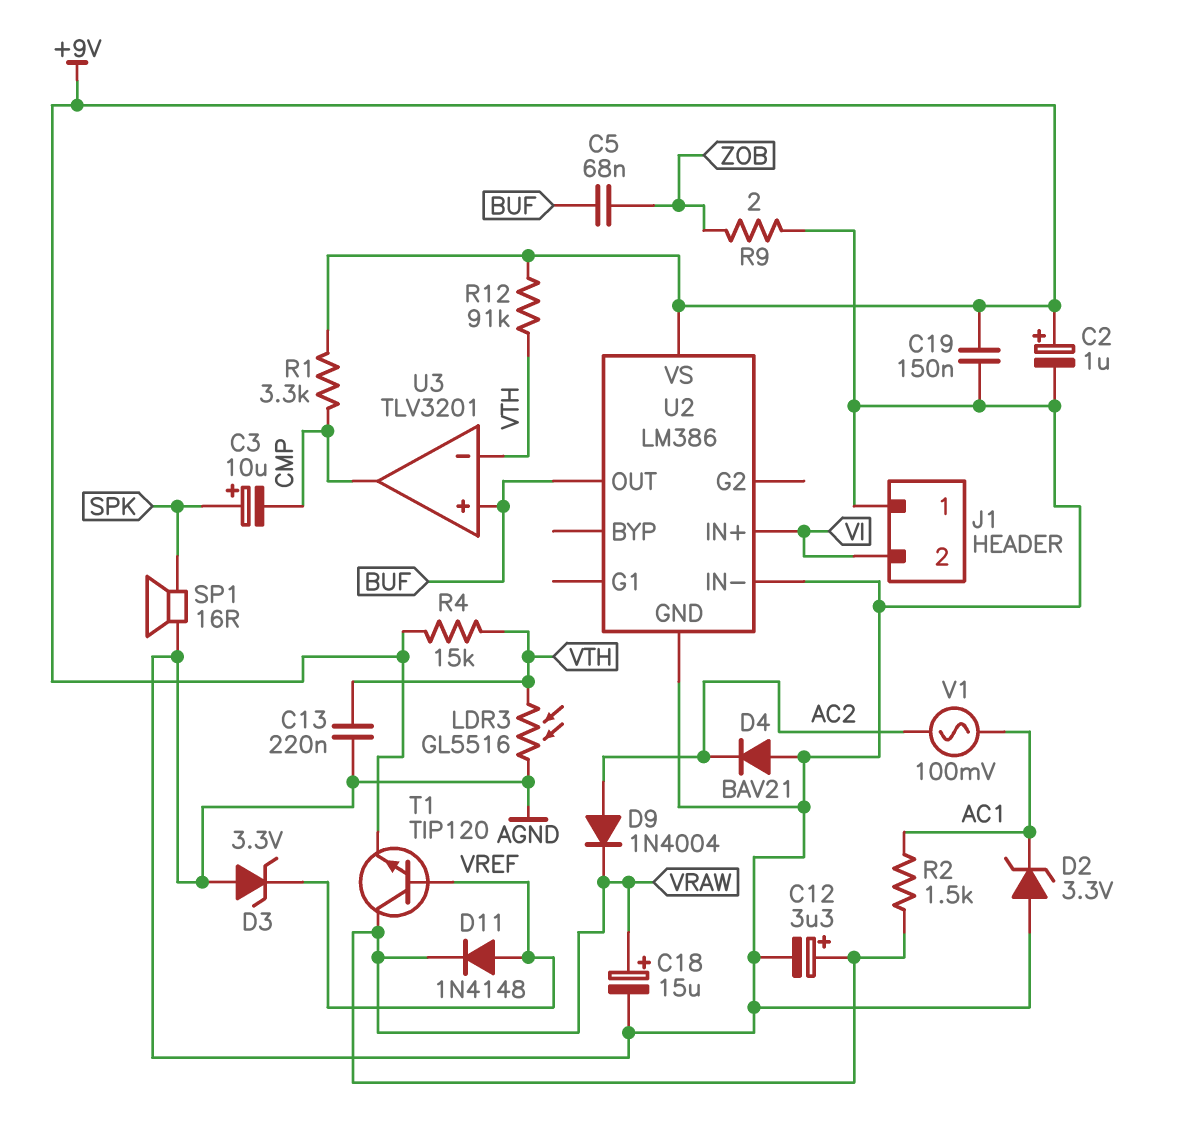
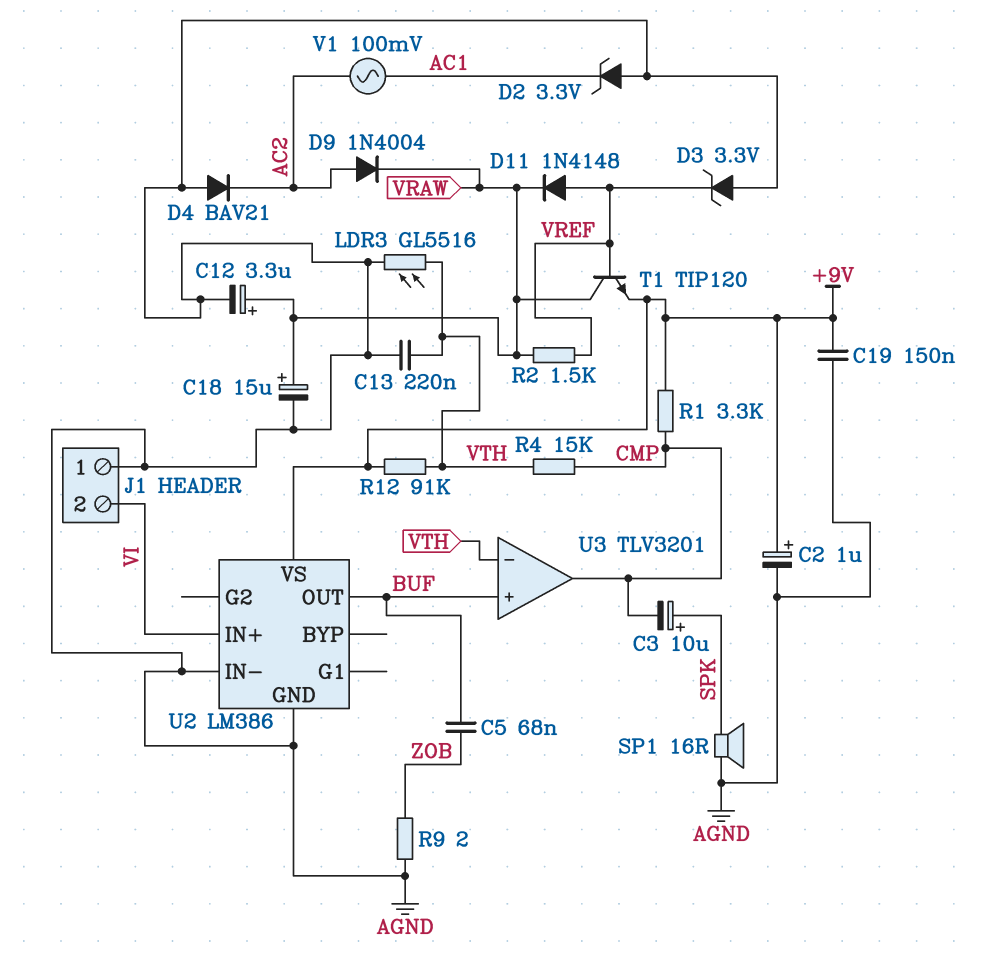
R2: 1.5k (AC1, VRAW) -> 1.5k (VRAW, VREF)
R4: 15k (+9V, VTH) -> 15k (CMP, VTH)

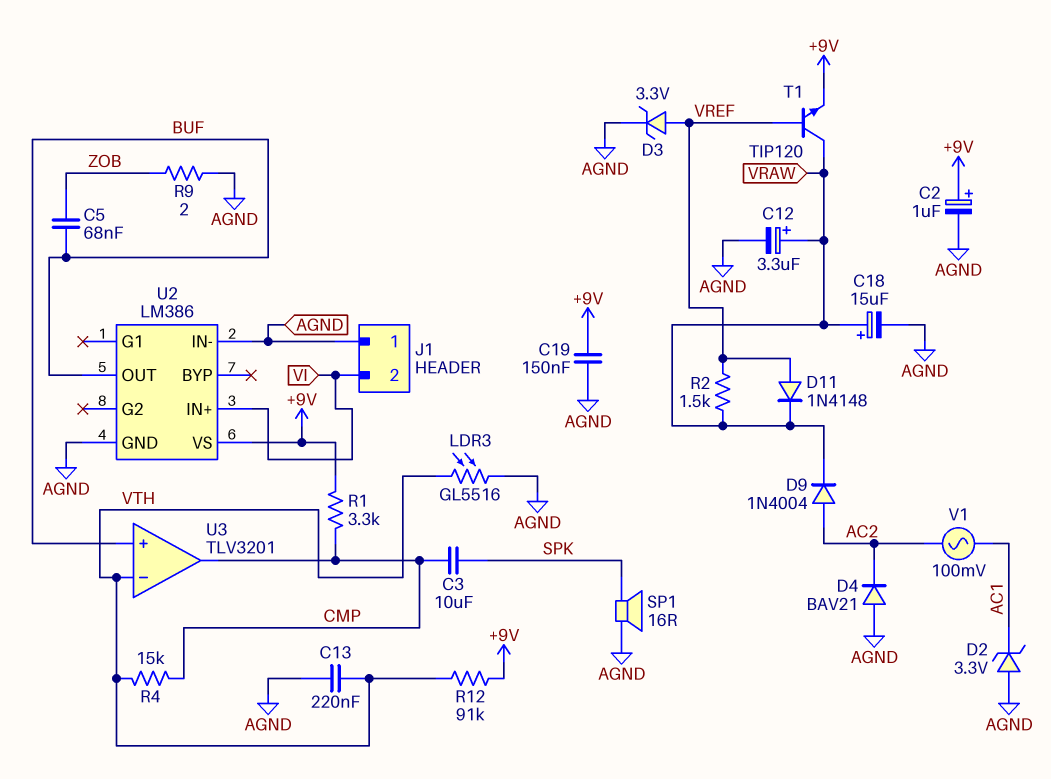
C3: 10uF (plus SPK, minus CMP) -> 10uF (CMP, SPK)
D3: zener 3.3V (A AGND, K VREF) -> zener 3.3V (A VREF, K AGND)

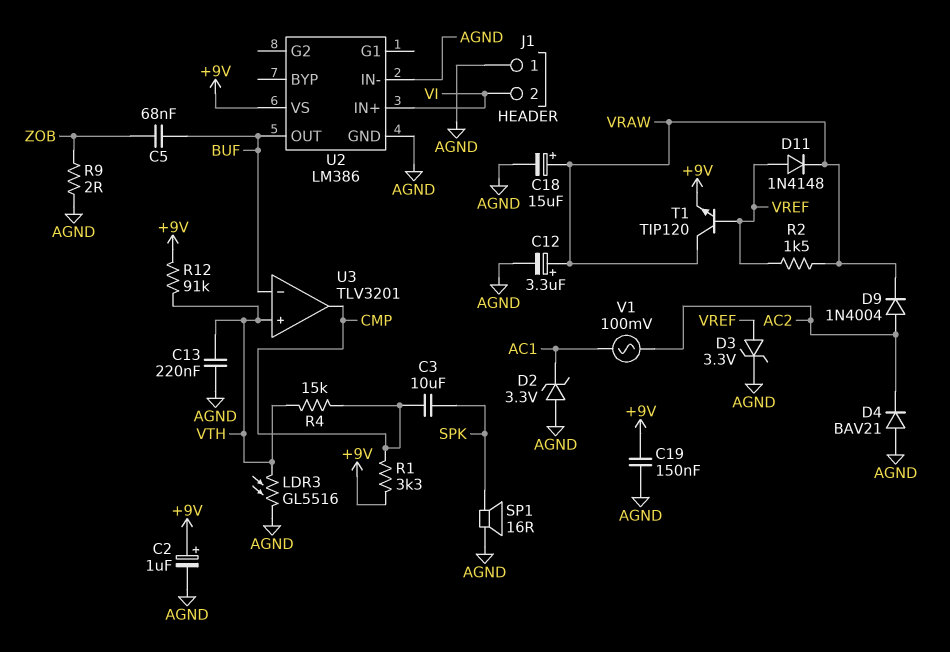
U3 pin in+: BUF -> VTH
U3 pin in-: VTH -> BUF

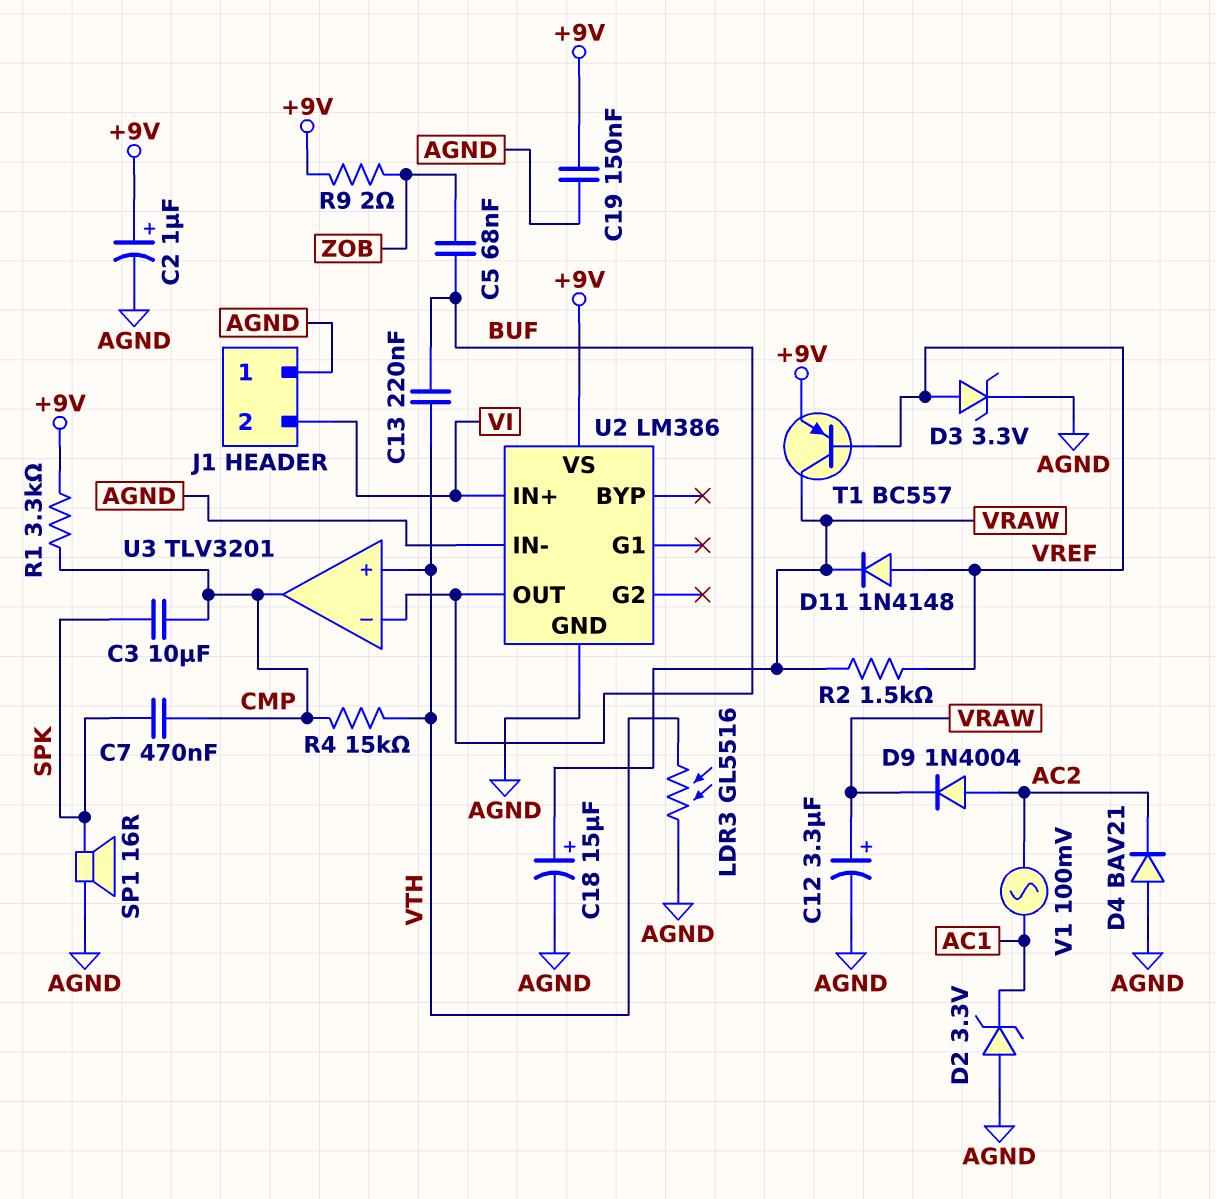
C7: none -> 470nF (CMP, SPK)
C13: 220nF (AGND, VTH) -> 220nF (BUF, VTH)
R9: 2 (AGND, ZOB) -> 2 (+9V, ZOB)
R12: 91k (+9V, VTH) -> none
T1: NPN TIP120 (B VREF, C VRAW, E +9V) -> PNP BC557 (B VREF, C VRAW, E +9V)

